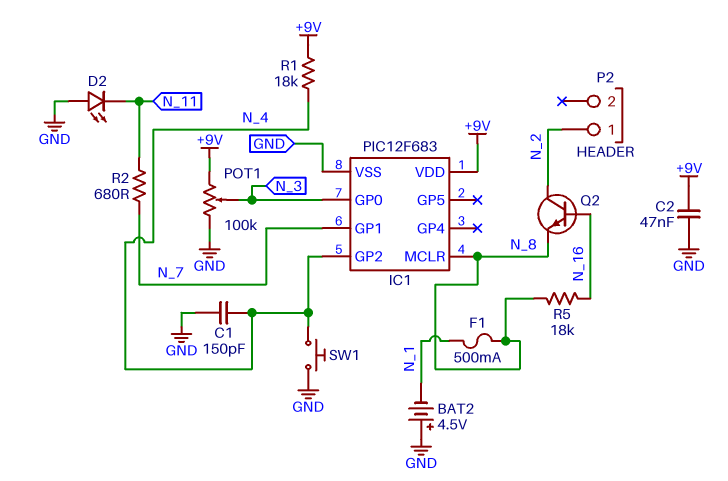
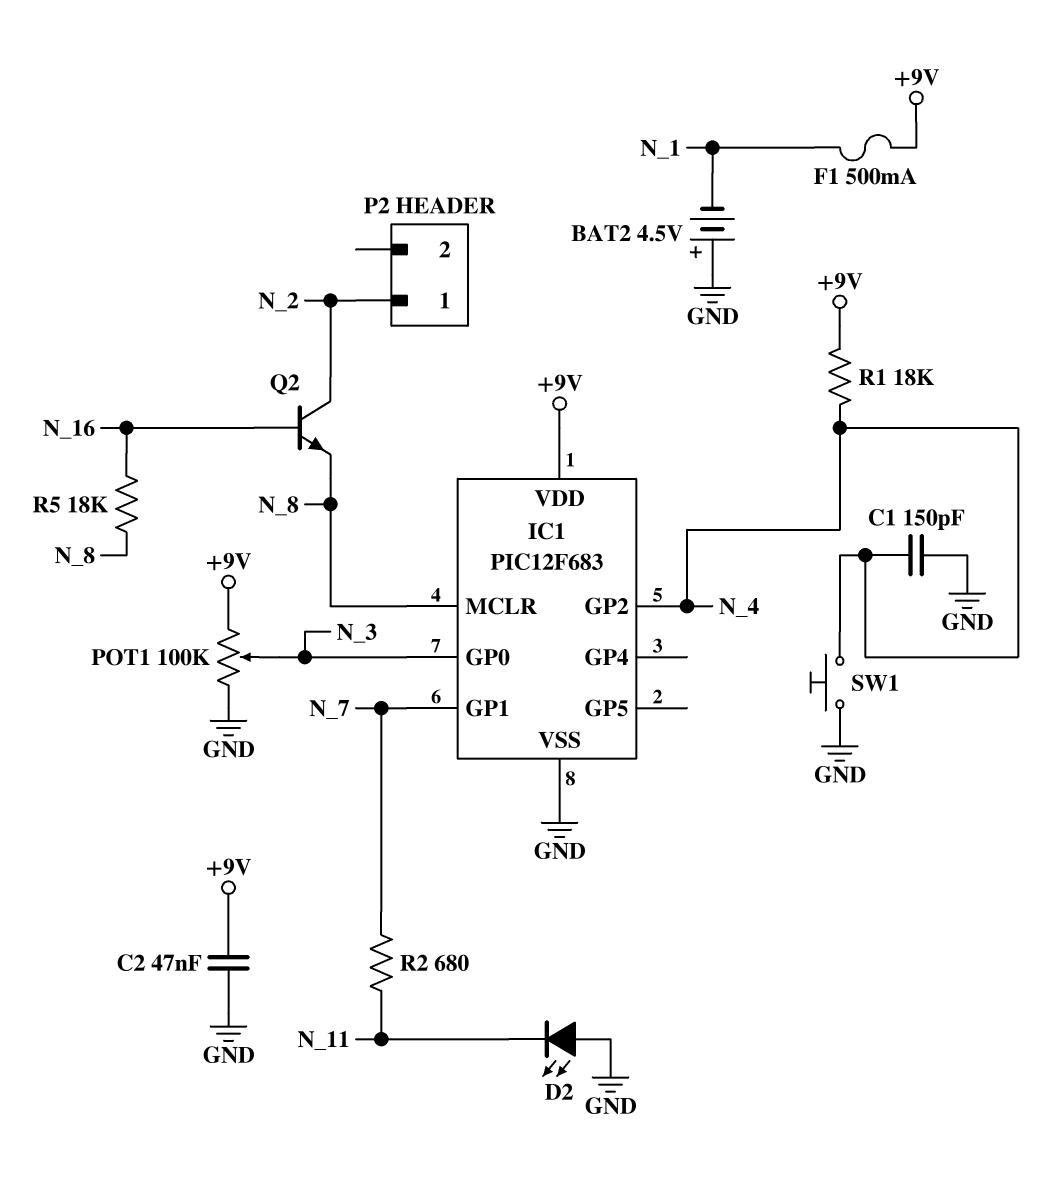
F1: 500mA (N_1, N_8) -> 500mA (+9V, N_1)

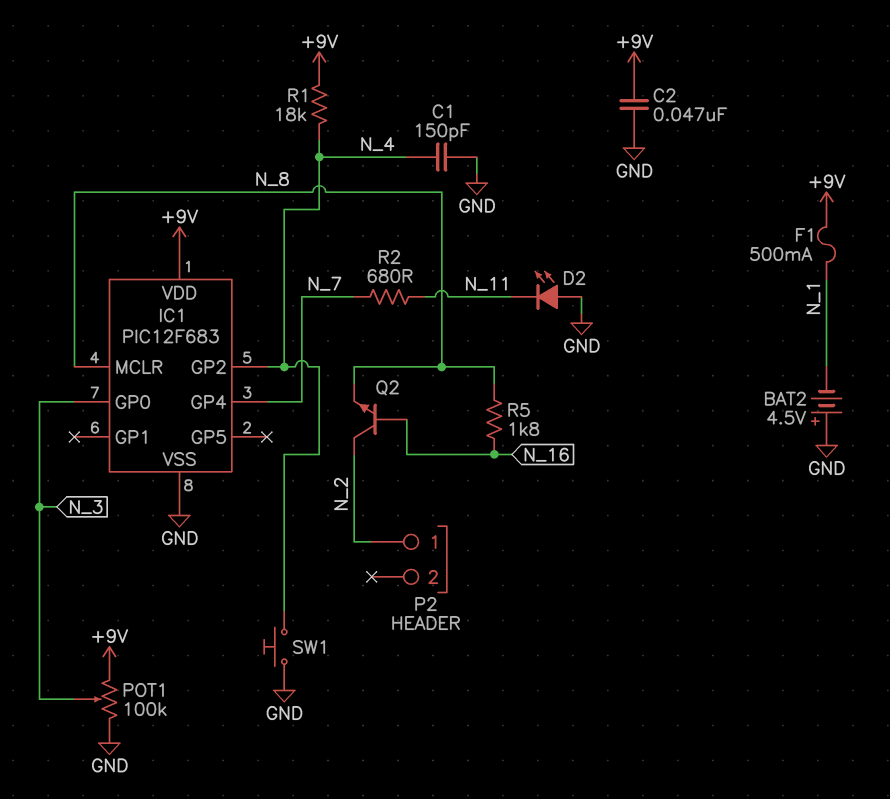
IC1 pin GP1: N_7 -> none
IC1 pin GP4: none -> N_7
R5: 18k (N_8, N_16) -> 1.8k (N_8, N_16)

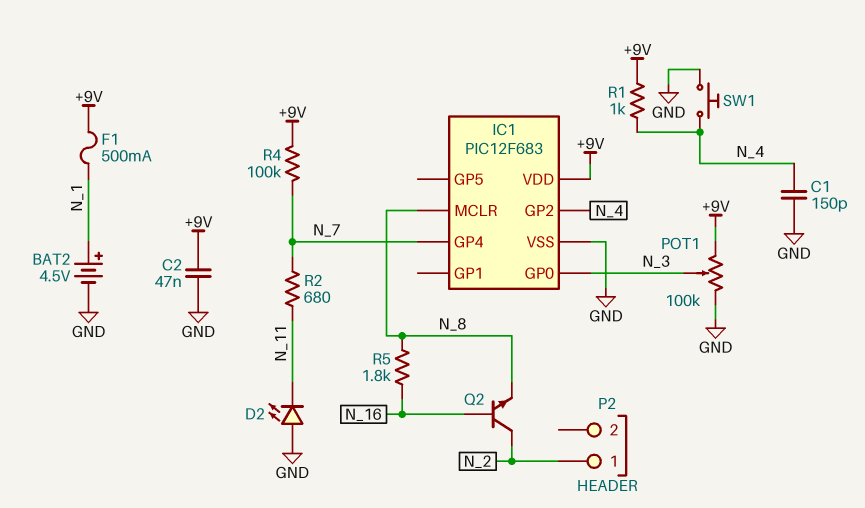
BAT2: 4.5V (plus GND, minus N_1) -> 4.5V (plus N_1, minus GND)
R1: 18k (+9V, N_4) -> 1k (+9V, N_4)
R4: none -> 100k (+9V, N_7)

